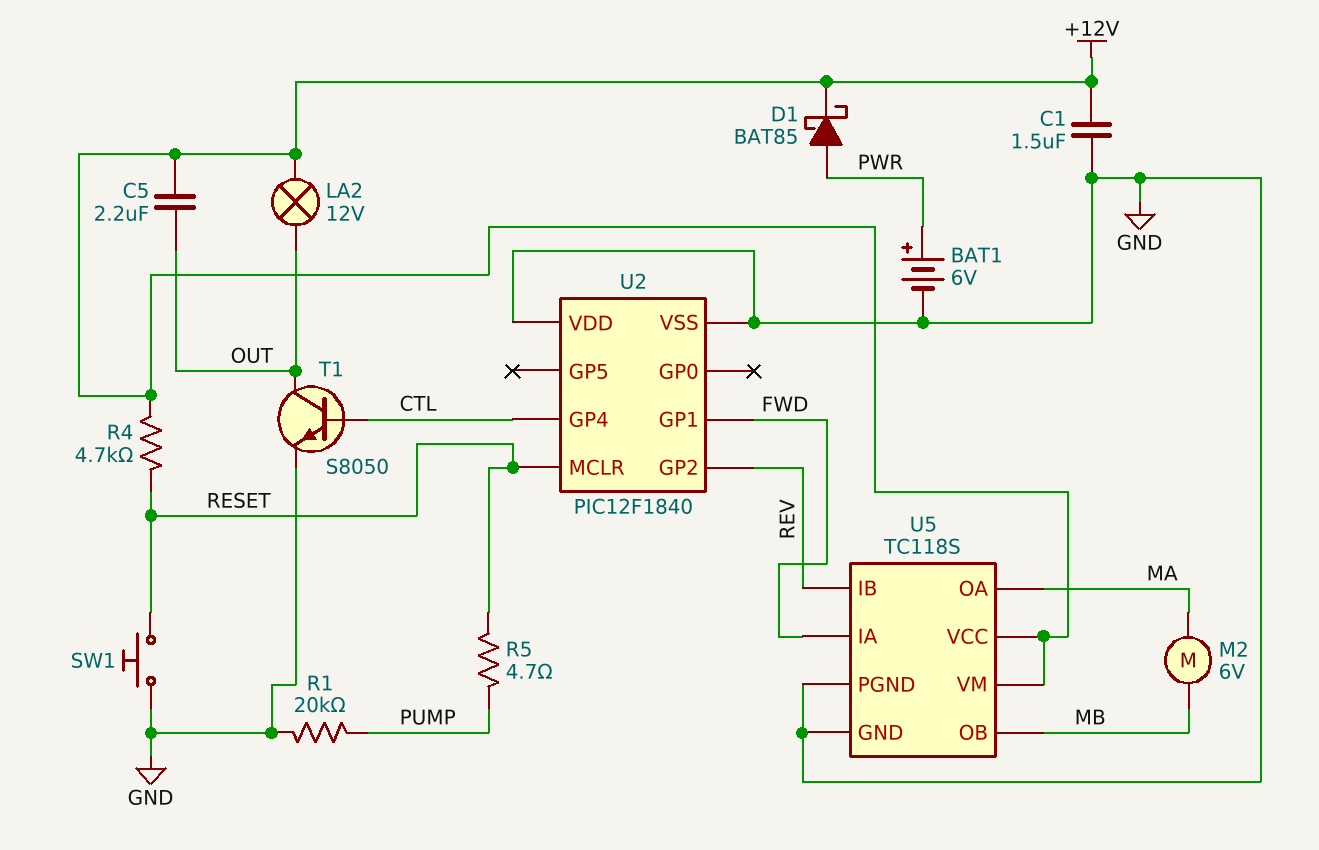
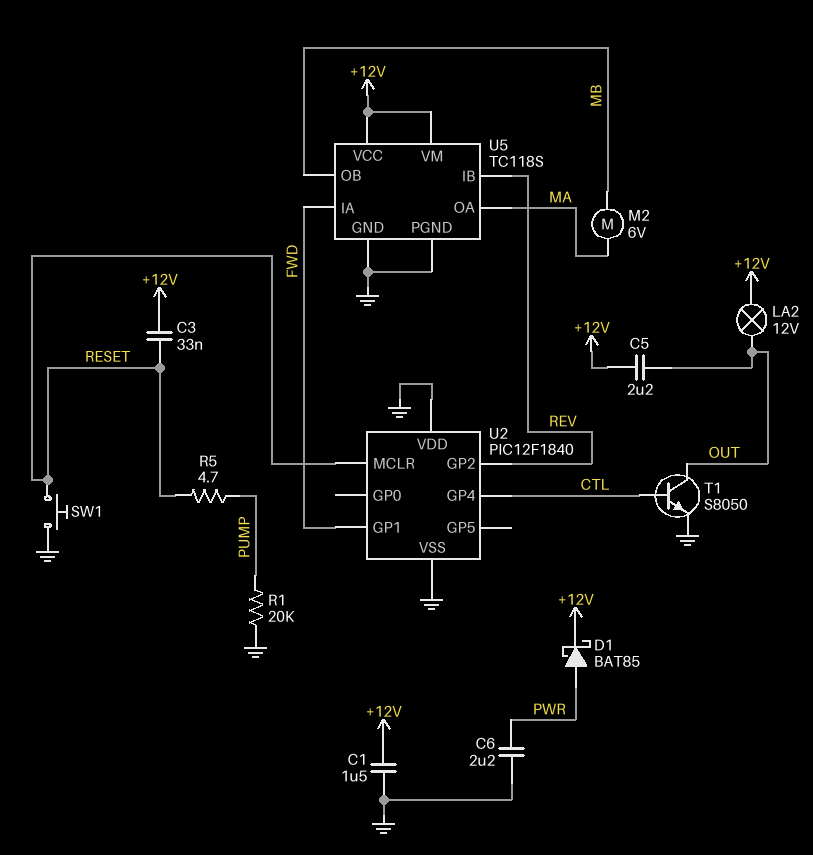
BAT1: 6V (plus PWR, minus GND) -> none
C3: none -> 33nF (+12V, RESET)
C6: none -> 2.2uF (GND, PWR)
R4: 4.7k (+12V, RESET) -> none

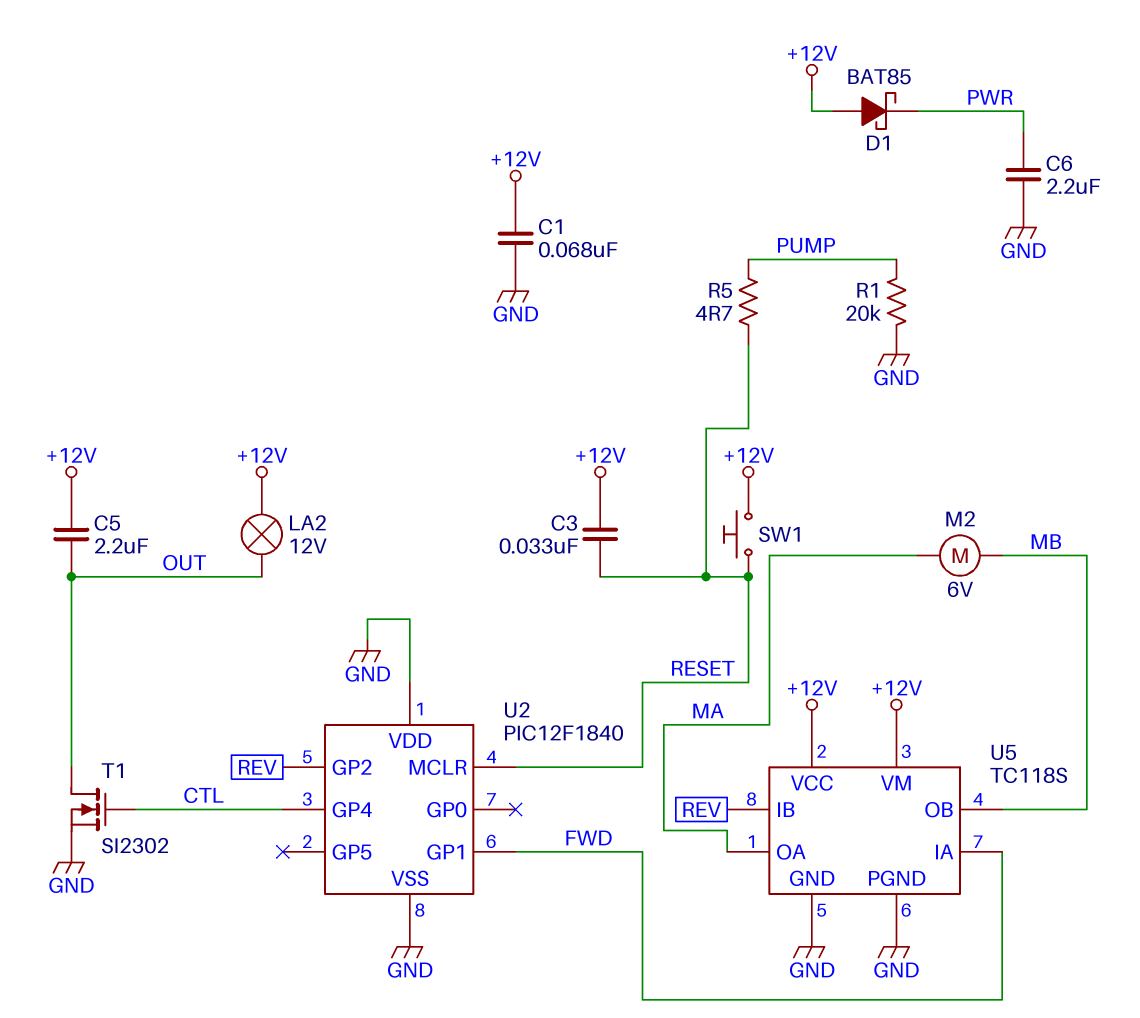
C1: 1.5uF (+12V, GND) -> 68nF (+12V, GND)
D1: schottky BAT85 (A PWR, K +12V) -> schottky BAT85 (A +12V, K PWR)
SW1: button (GND, RESET) -> button (+12V, RESET)
T1: NPN S8050 (B CTL, C OUT, E GND) -> NMOS SI2302 (G CTL, D OUT, S GND)

